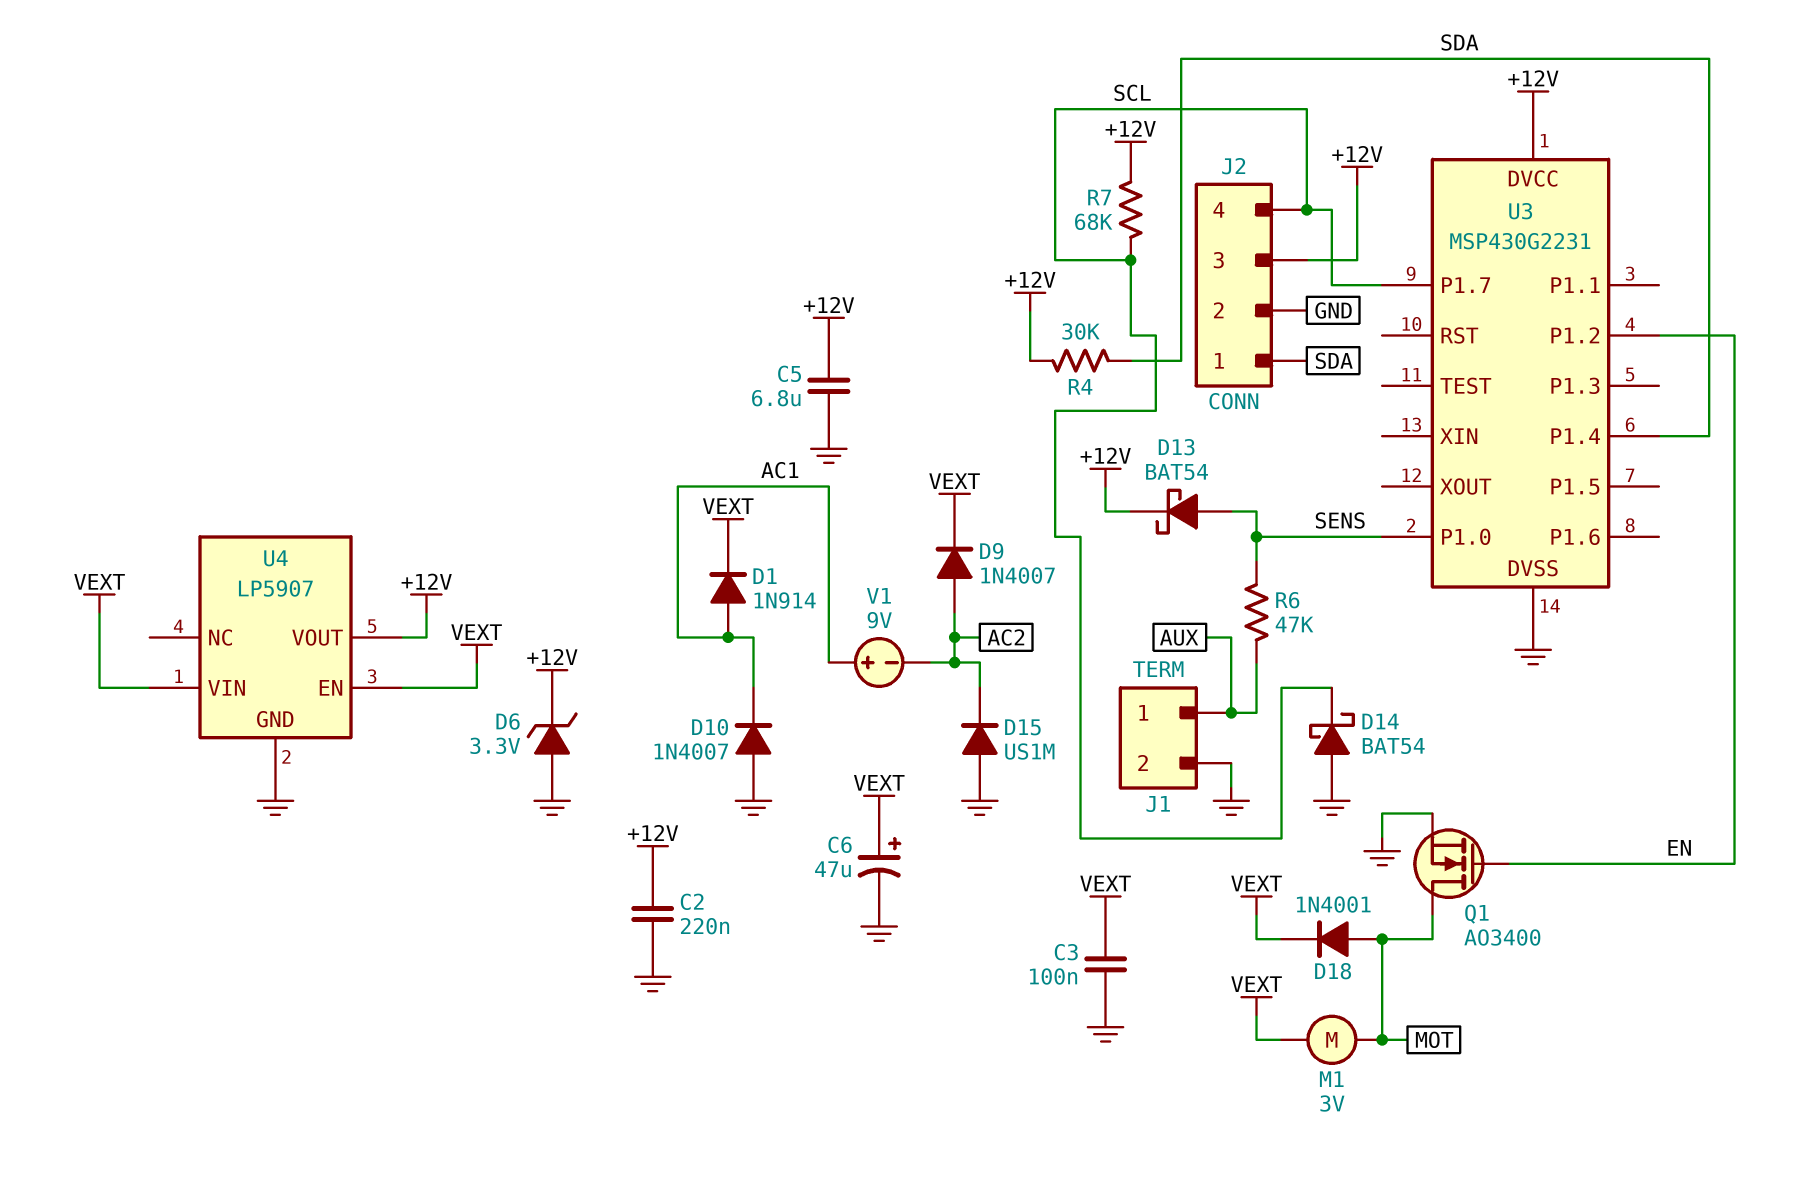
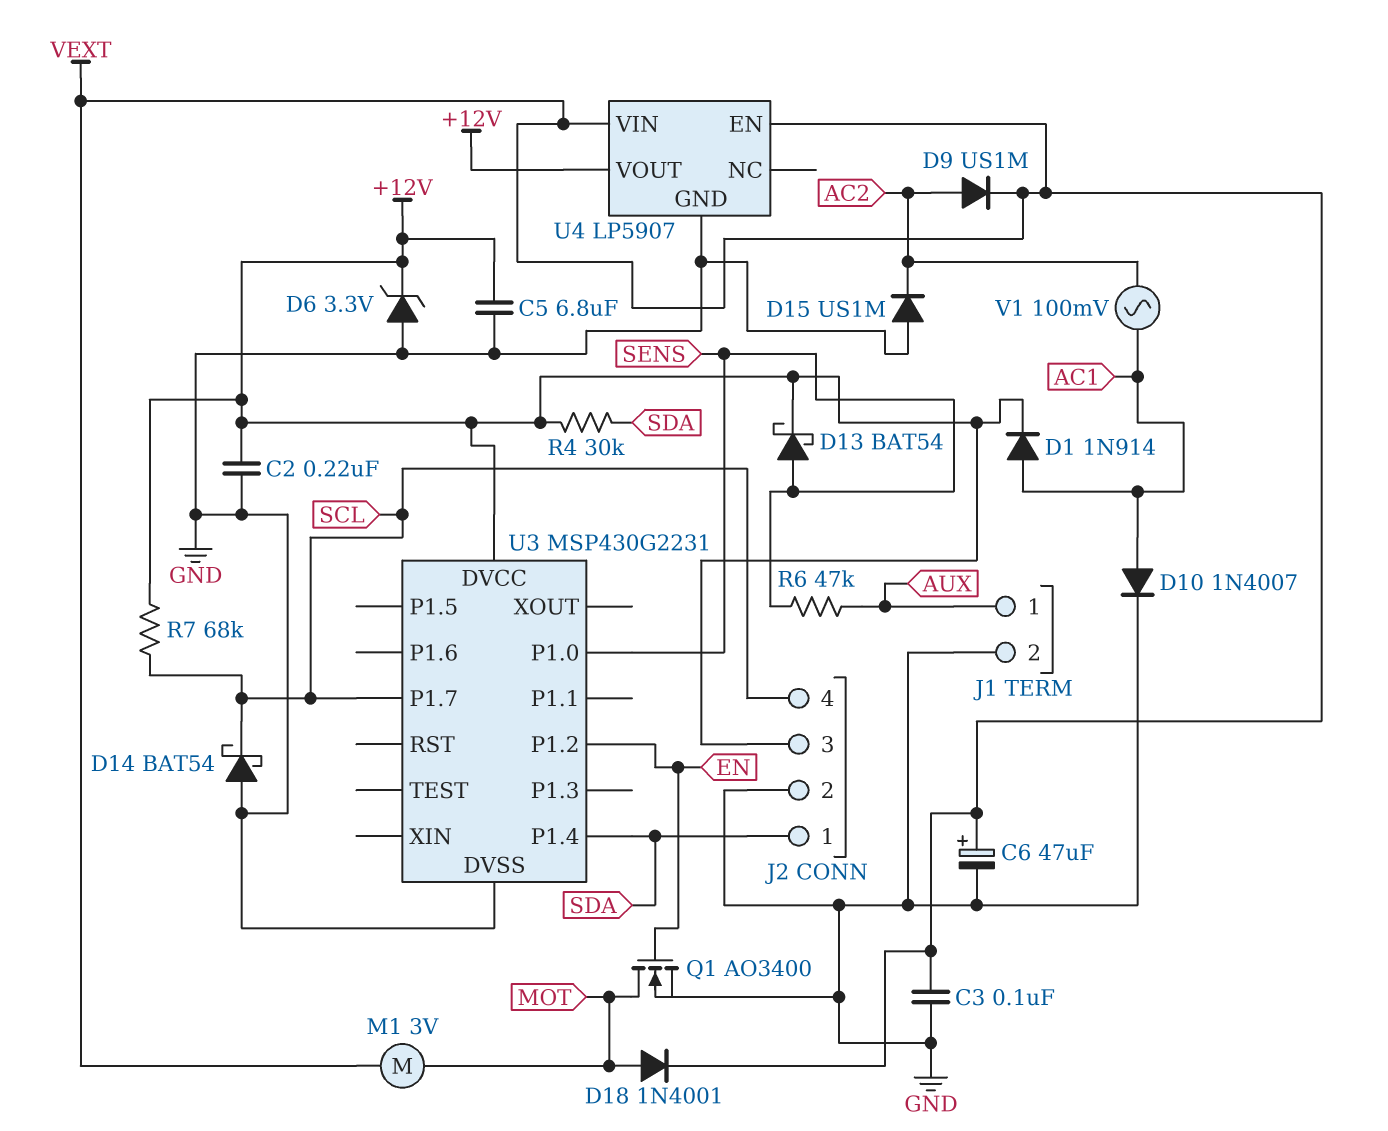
D1: diode 1N914 (A AC1, K VEXT) -> diode 1N914 (A AC1, K +12V)
D9: diode 1N4007 (A AC2, K VEXT) -> diode US1M (A AC2, K VEXT)
D10: diode 1N4007 (A GND, K AC1) -> diode 1N4007 (A AC1, K GND)
V1: 9V (plus AC1, minus AC2) -> AC 100mV (AC1, AC2)

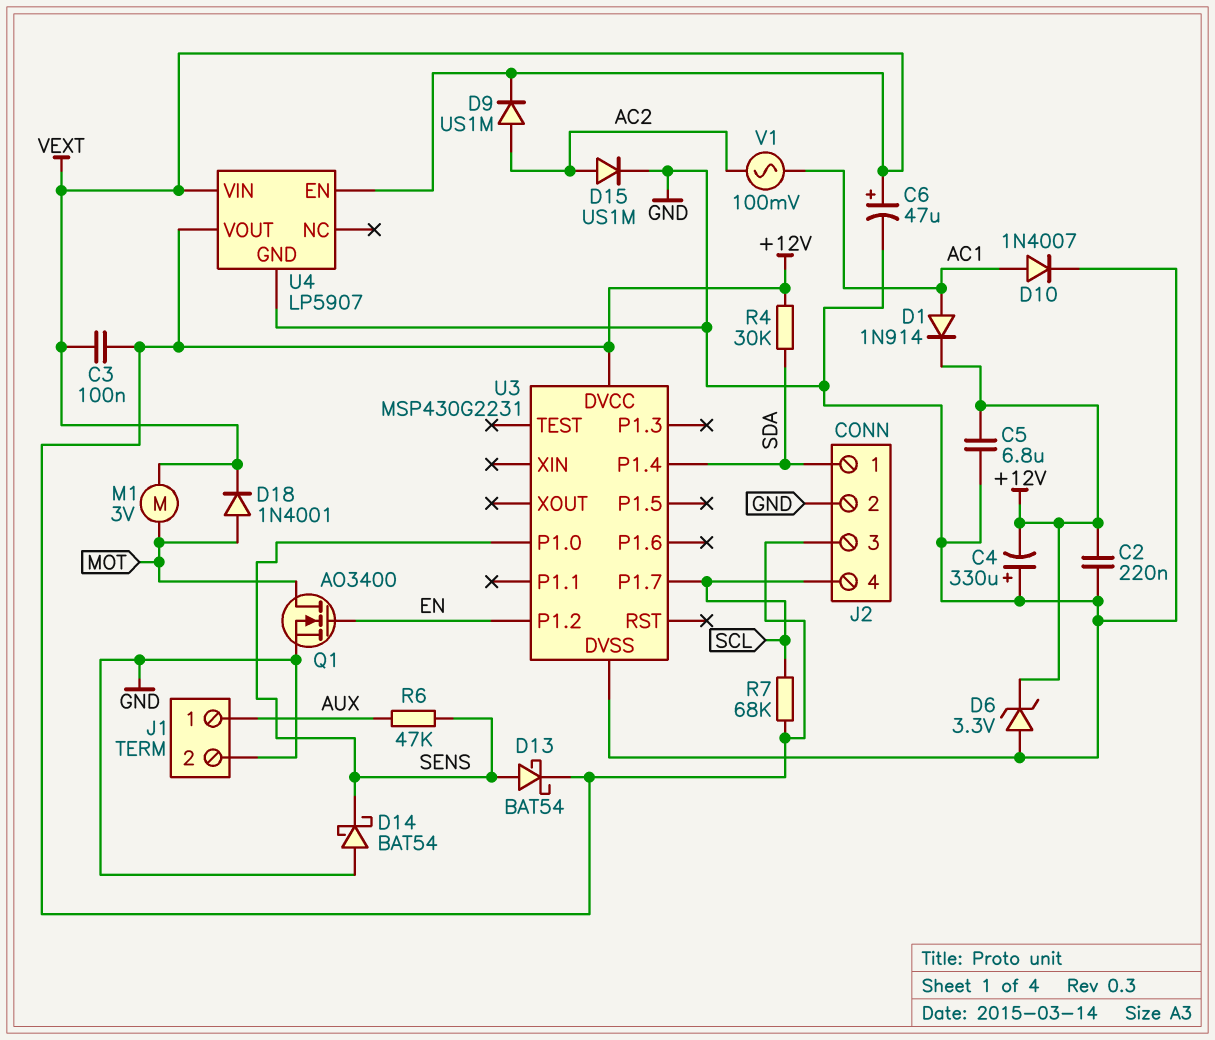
C3: 100nF (GND, VEXT) -> 100nF (+12V, VEXT)
C4: none -> 330uF (plus GND, minus +12V)
D14: schottky BAT54 (A GND, K SCL) -> schottky BAT54 (A GND, K SENS)
D15: diode US1M (A GND, K AC2) -> diode US1M (A AC2, K GND)

